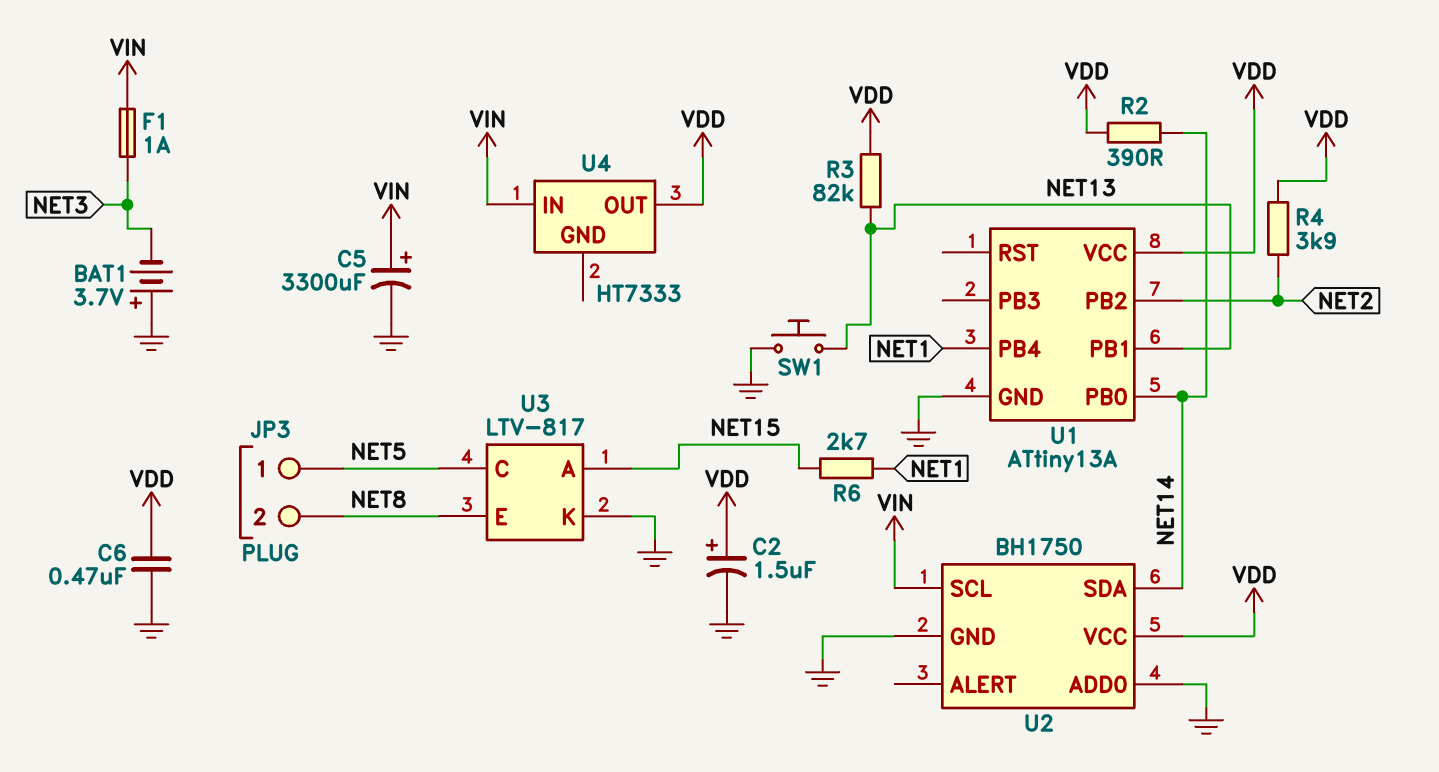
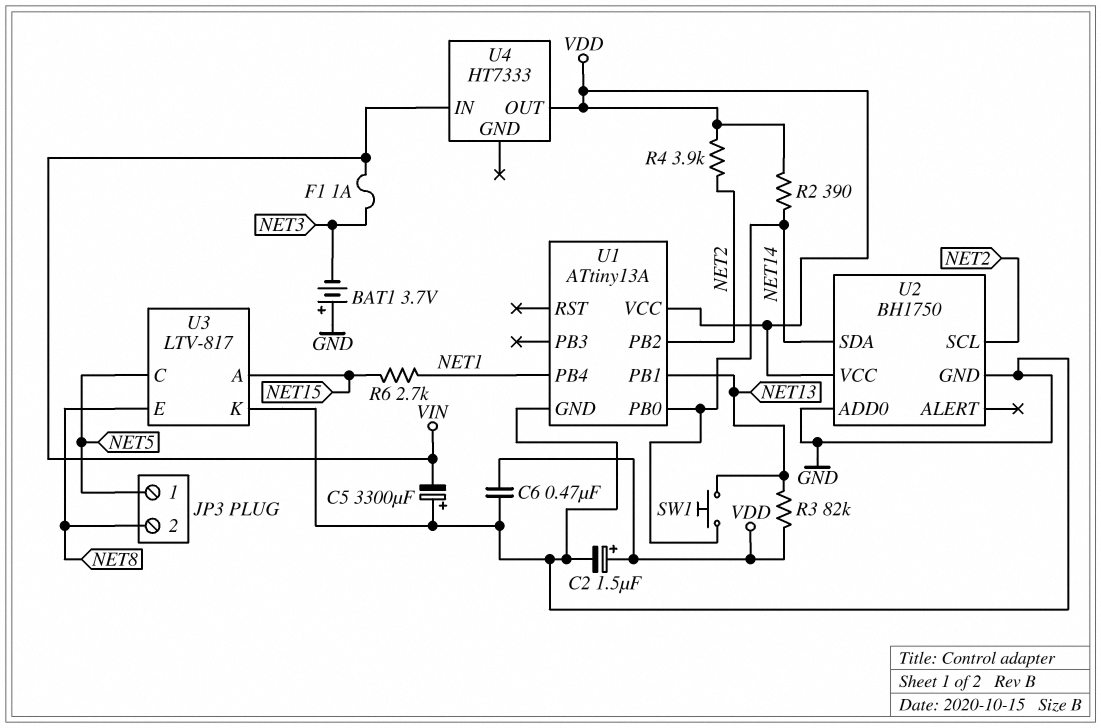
C5: 3300uF (plus VIN, minus GND) -> 3300uF (plus GND, minus VIN)
SW1: button (GND, NET13) -> button (NET13, NET14)
U2 pin SCL: VIN -> NET2

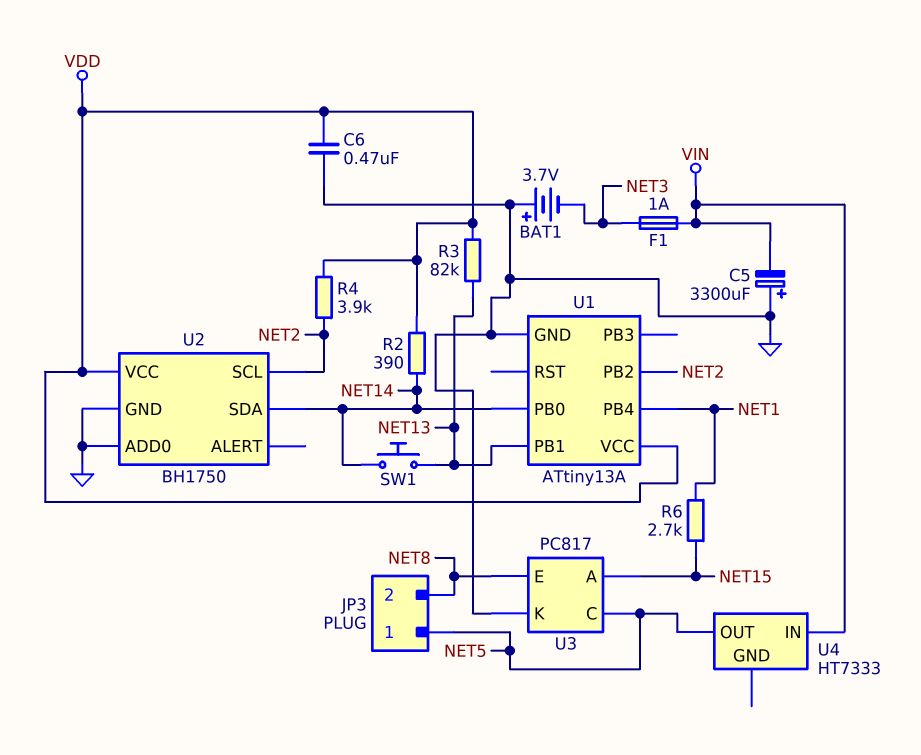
C2: 1.5uF (plus VDD, minus GND) -> none
U3: LTV-817 -> PC817
U4 pin OUT: VDD -> NET5

